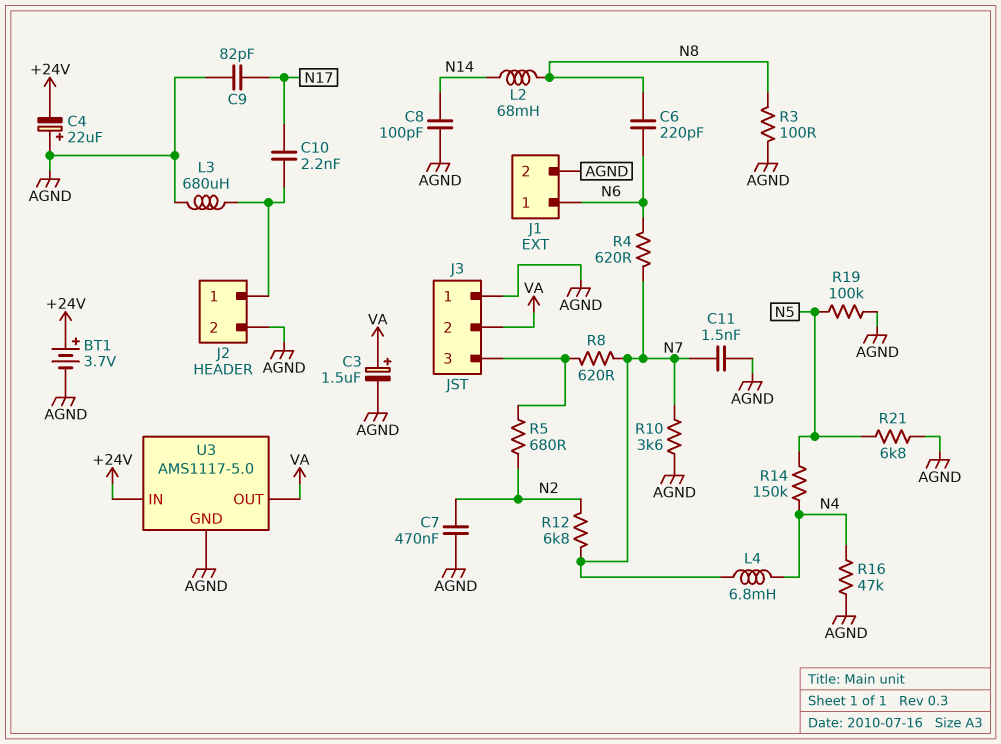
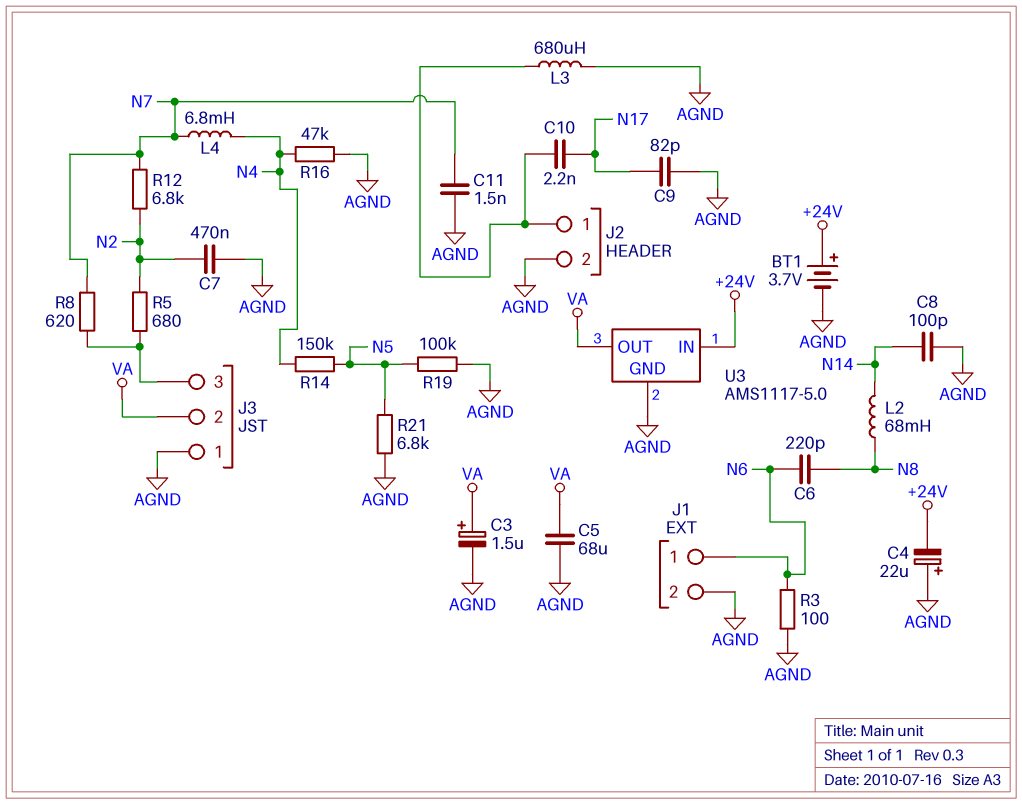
C5: none -> 68uF (AGND, VA)
R3: 100 (AGND, N8) -> 100 (AGND, N6)
R4: 620 (N6, N7) -> none
R10: 3.6k (AGND, N7) -> none

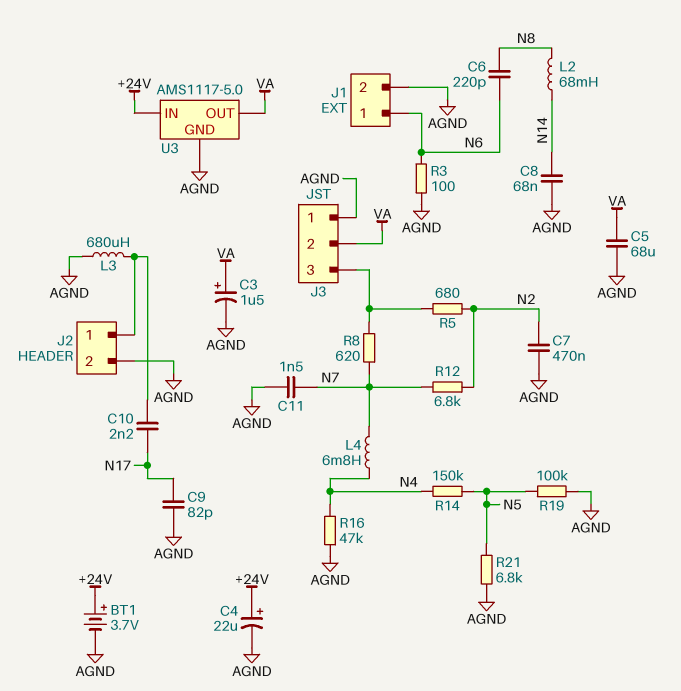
C4: 22uF (plus AGND, minus +24V) -> 22uF (plus +24V, minus AGND)
C8: 100pF (AGND, N14) -> 68nF (AGND, N14)

